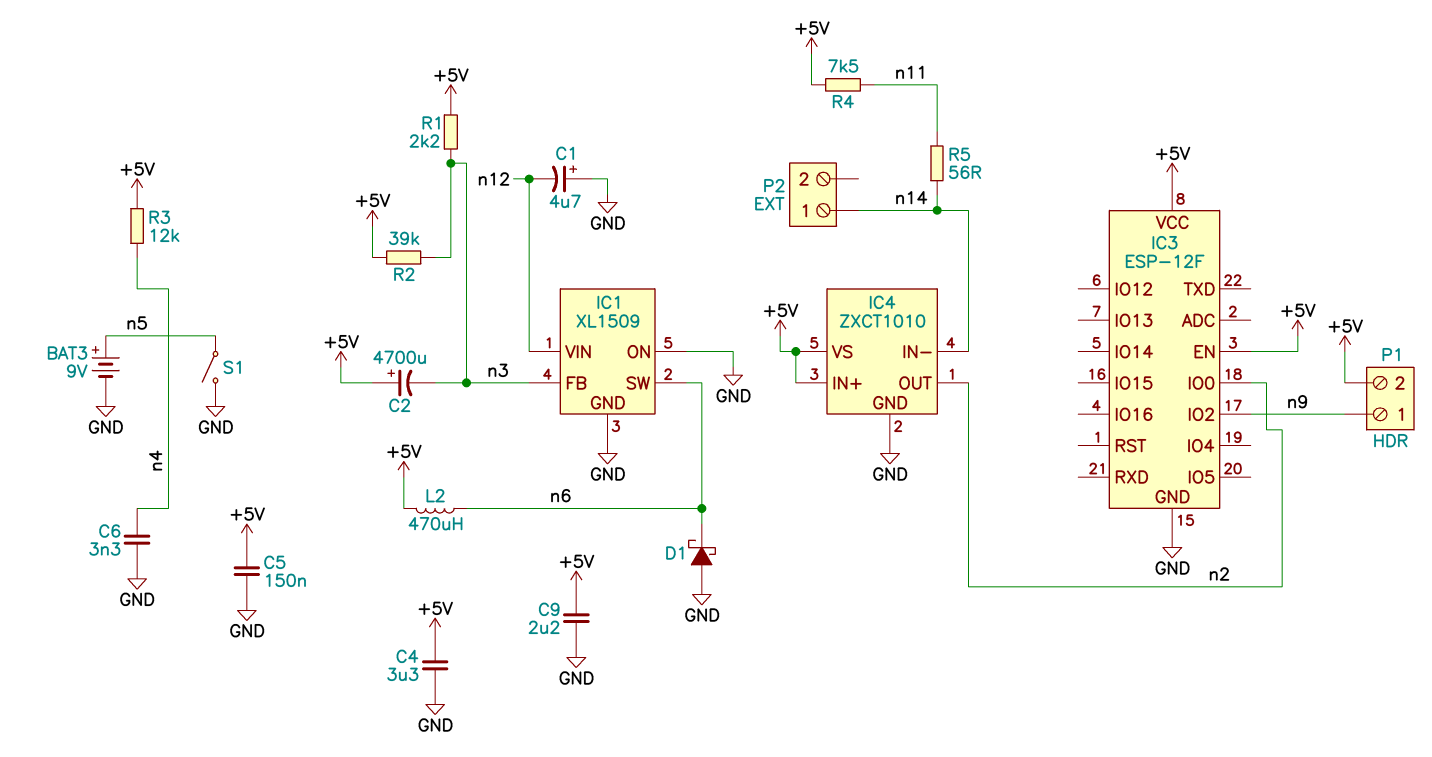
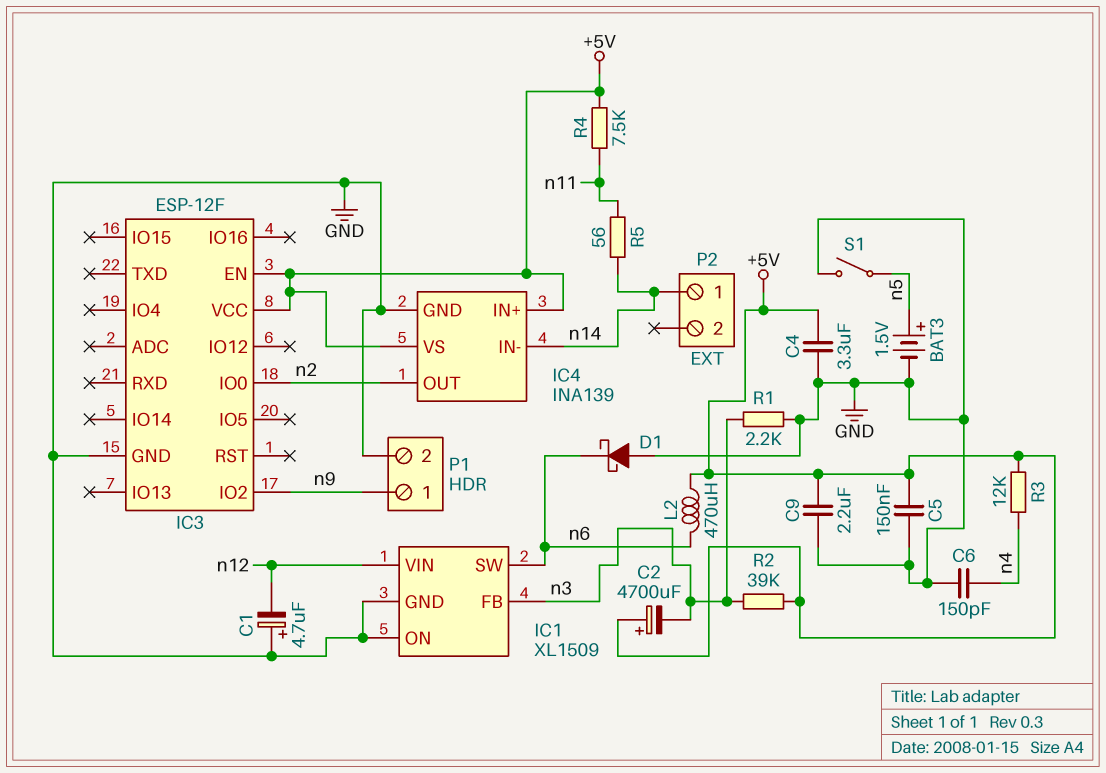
BAT3: 9V (plus n5, minus GND) -> 1.5V (plus n5, minus GND)
C6: 3.3nF (GND, n4) -> 150pF (GND, n4)
IC4: ZXCT1010 -> INA139
P1 pin 2: +5V -> GND
R1: 2.2k (+5V, n3) -> 2.2k (GND, n3)

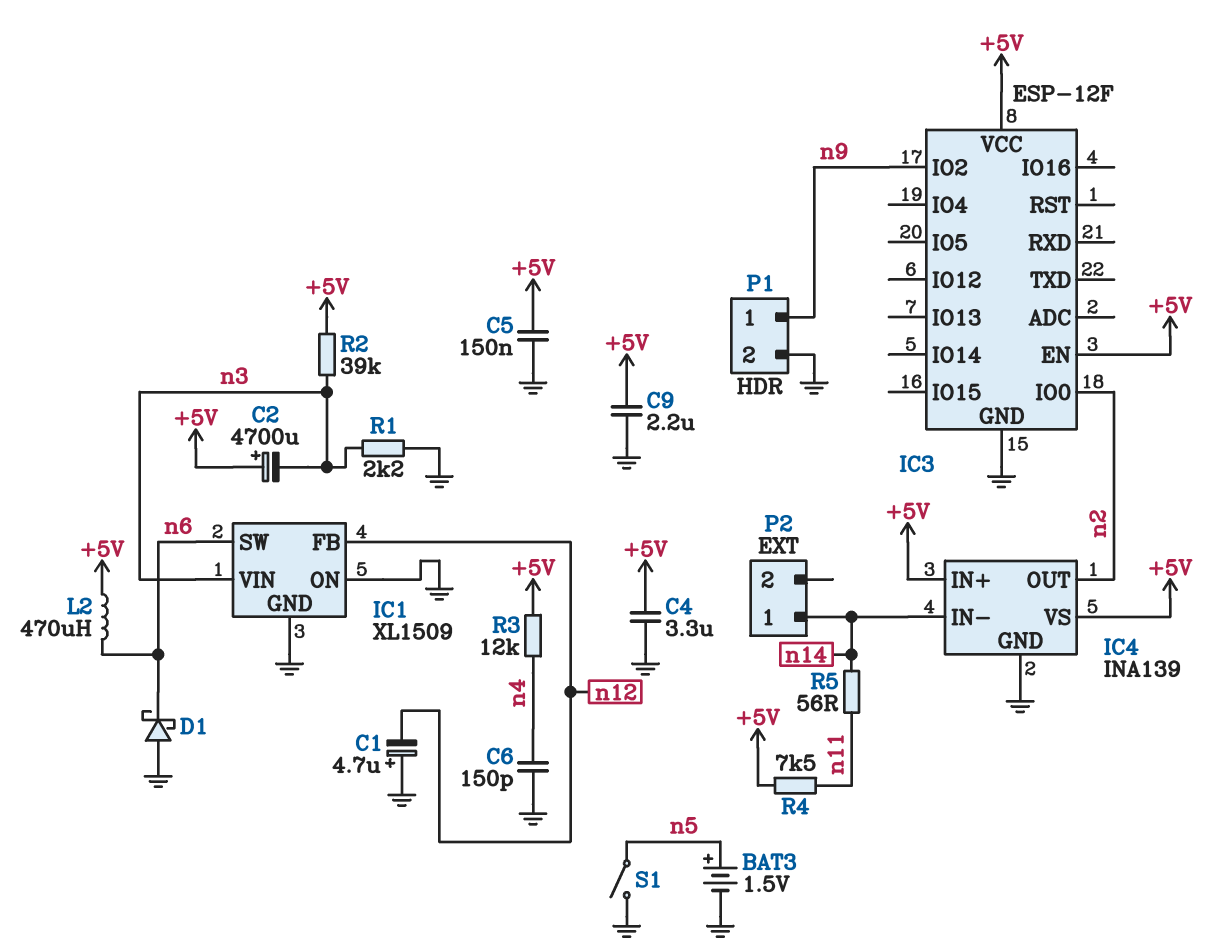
IC1 pin FB: n3 -> n12
IC1 pin VIN: n12 -> n3

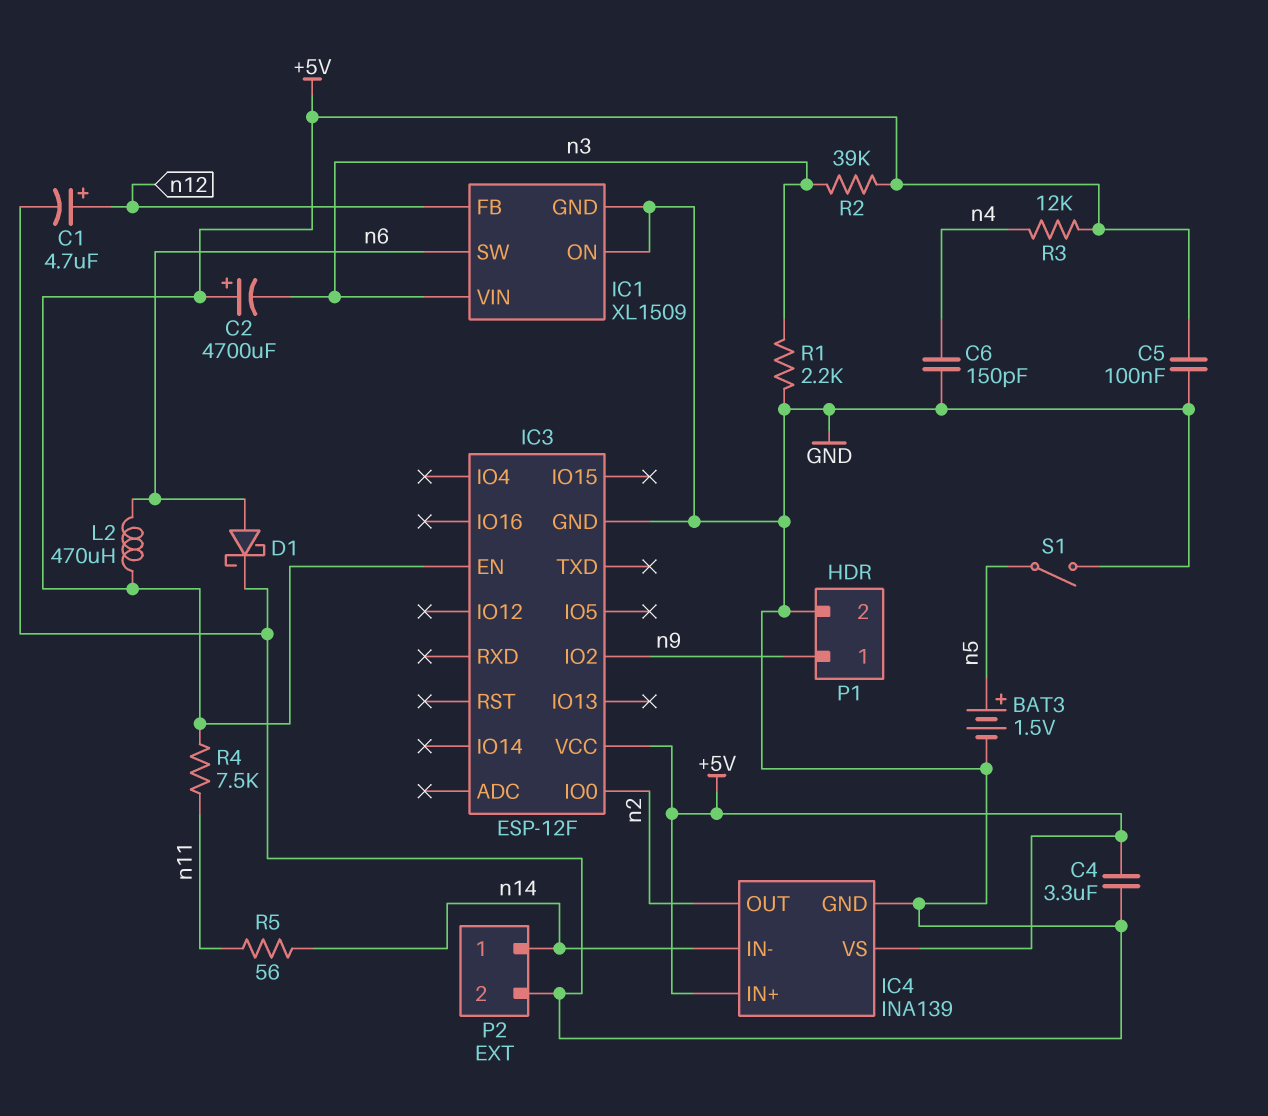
C1: 4.7uF (plus GND, minus n12) -> 4.7uF (plus n12, minus GND)
C5: 150nF (+5V, GND) -> 100nF (+5V, GND)
C9: 2.2uF (+5V, GND) -> none
D1: schottky (A GND, K n6) -> schottky (A n6, K GND)
P2 pin 2: none -> GND

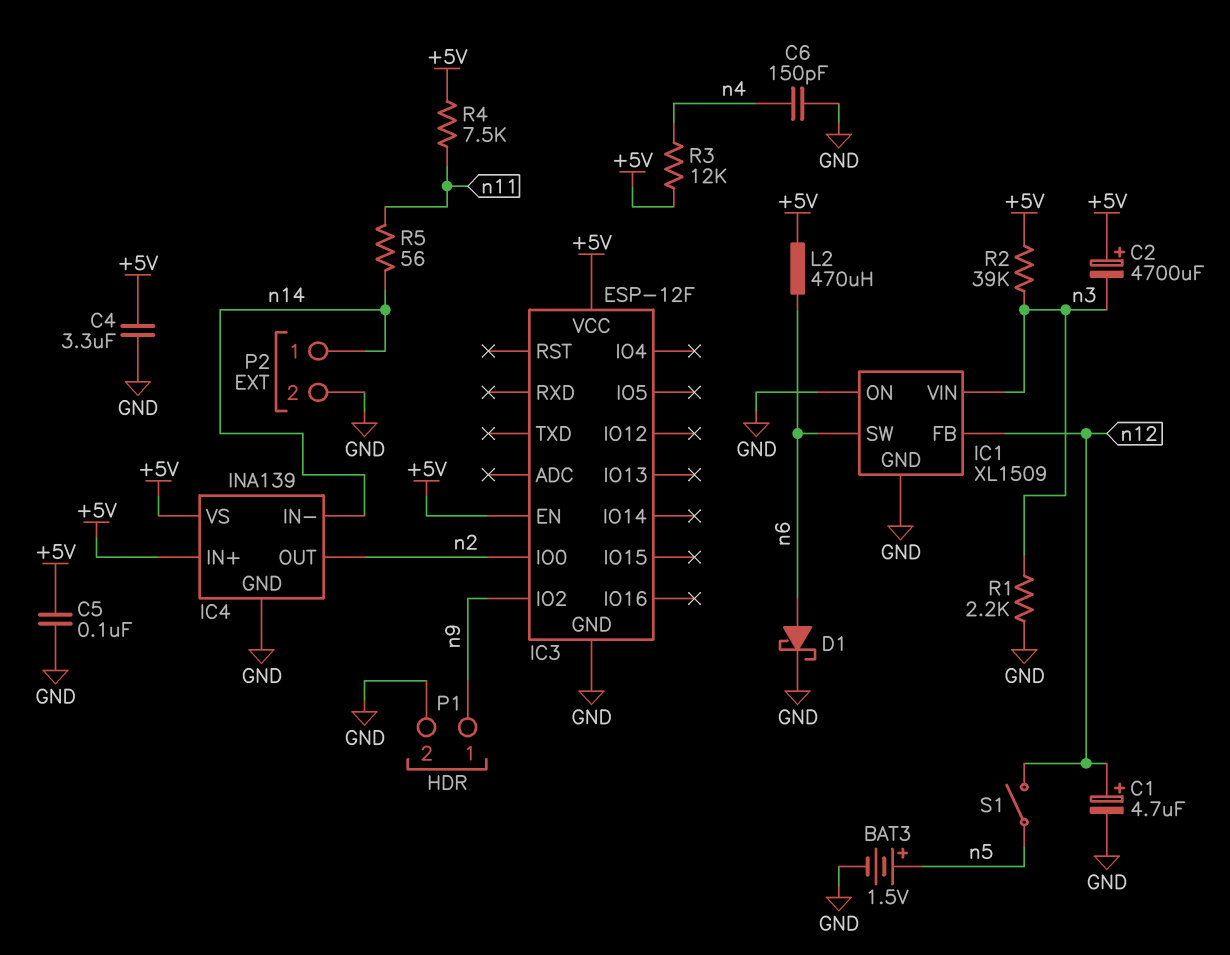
S1: switch (GND, n5) -> switch (n5, n12)

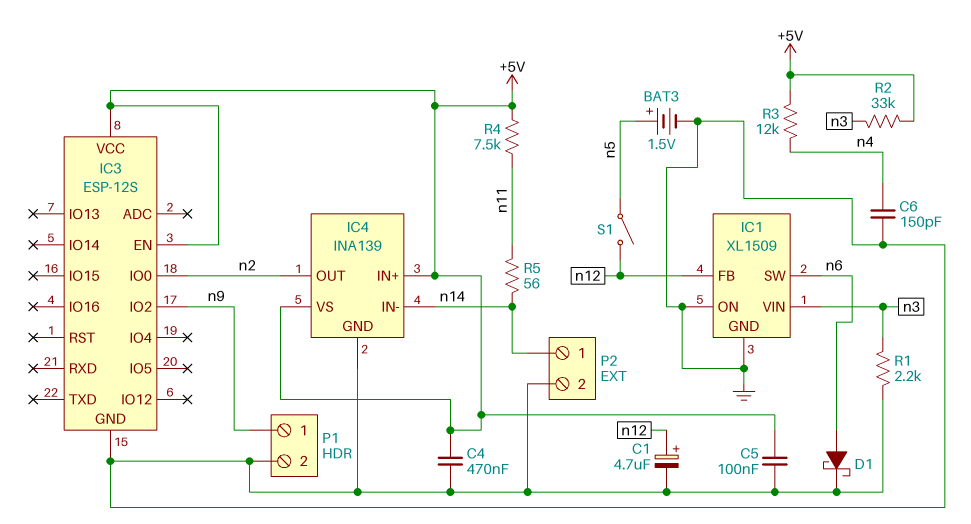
C2: 4700uF (plus +5V, minus n3) -> none
C4: 3.3uF (+5V, GND) -> 470nF (+5V, GND)
IC3: ESP-12F -> ESP-12S
L2: 470uH (+5V, n6) -> none
R2: 39k (+5V, n3) -> 33k (+5V, n3)

